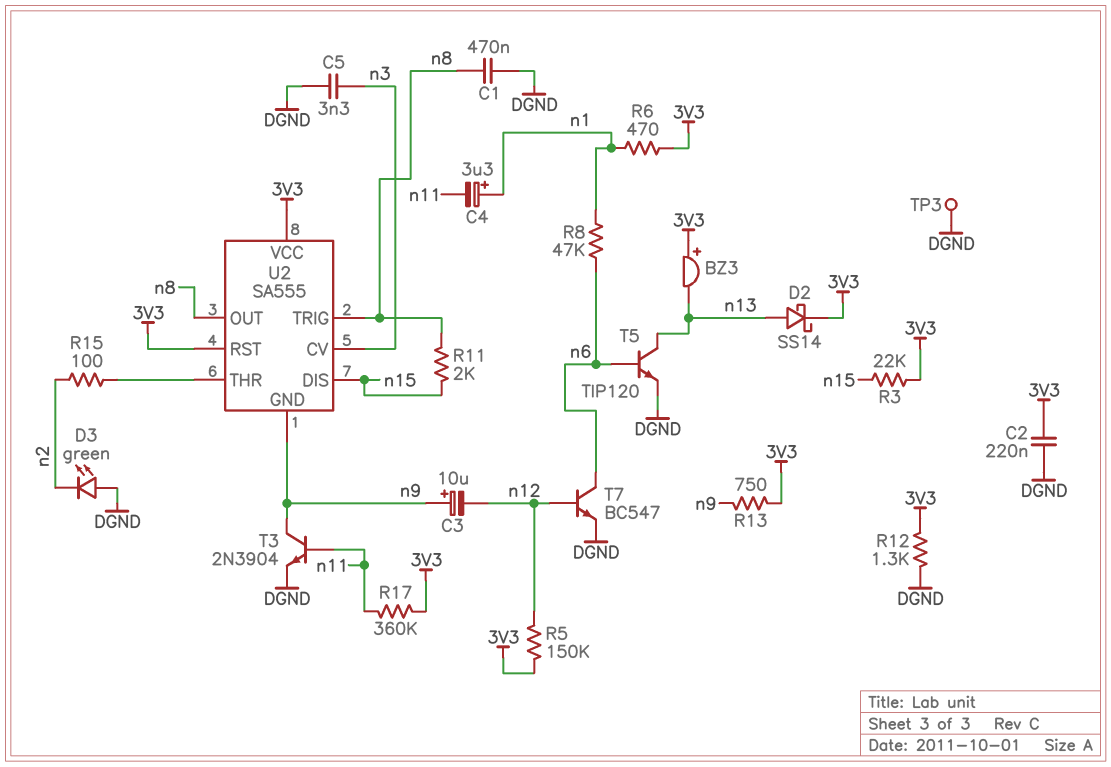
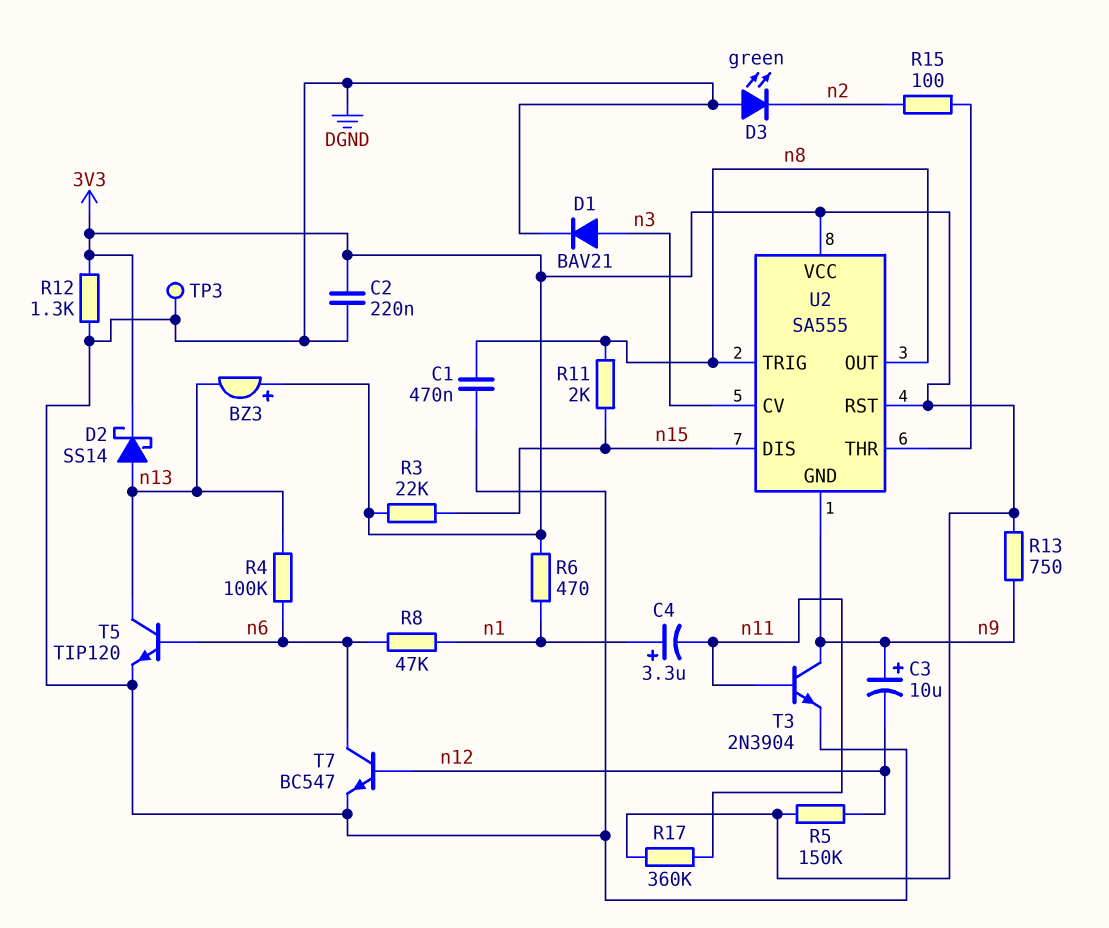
C5: 3.3nF (DGND, n3) -> none
D1: none -> diode BAV21 (A n3, K DGND)
R4: none -> 100k (n6, n13)

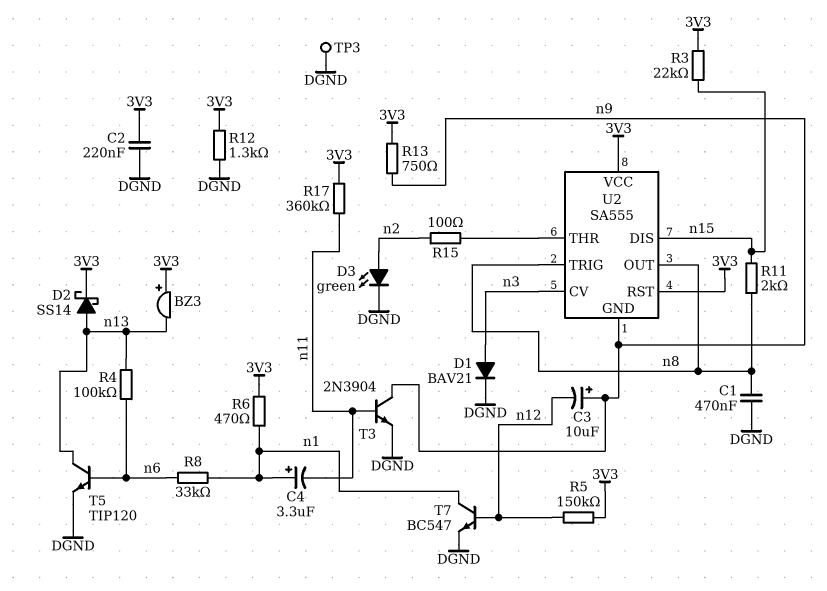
D3: LED green (A DGND, K n2) -> LED green (A n2, K DGND)
R8: 47k (n1, n6) -> 33k (n1, n6)
T7: NPN BC547 (B n12, C n6, E DGND) -> NPN BC547 (B n12, C n1, E DGND)

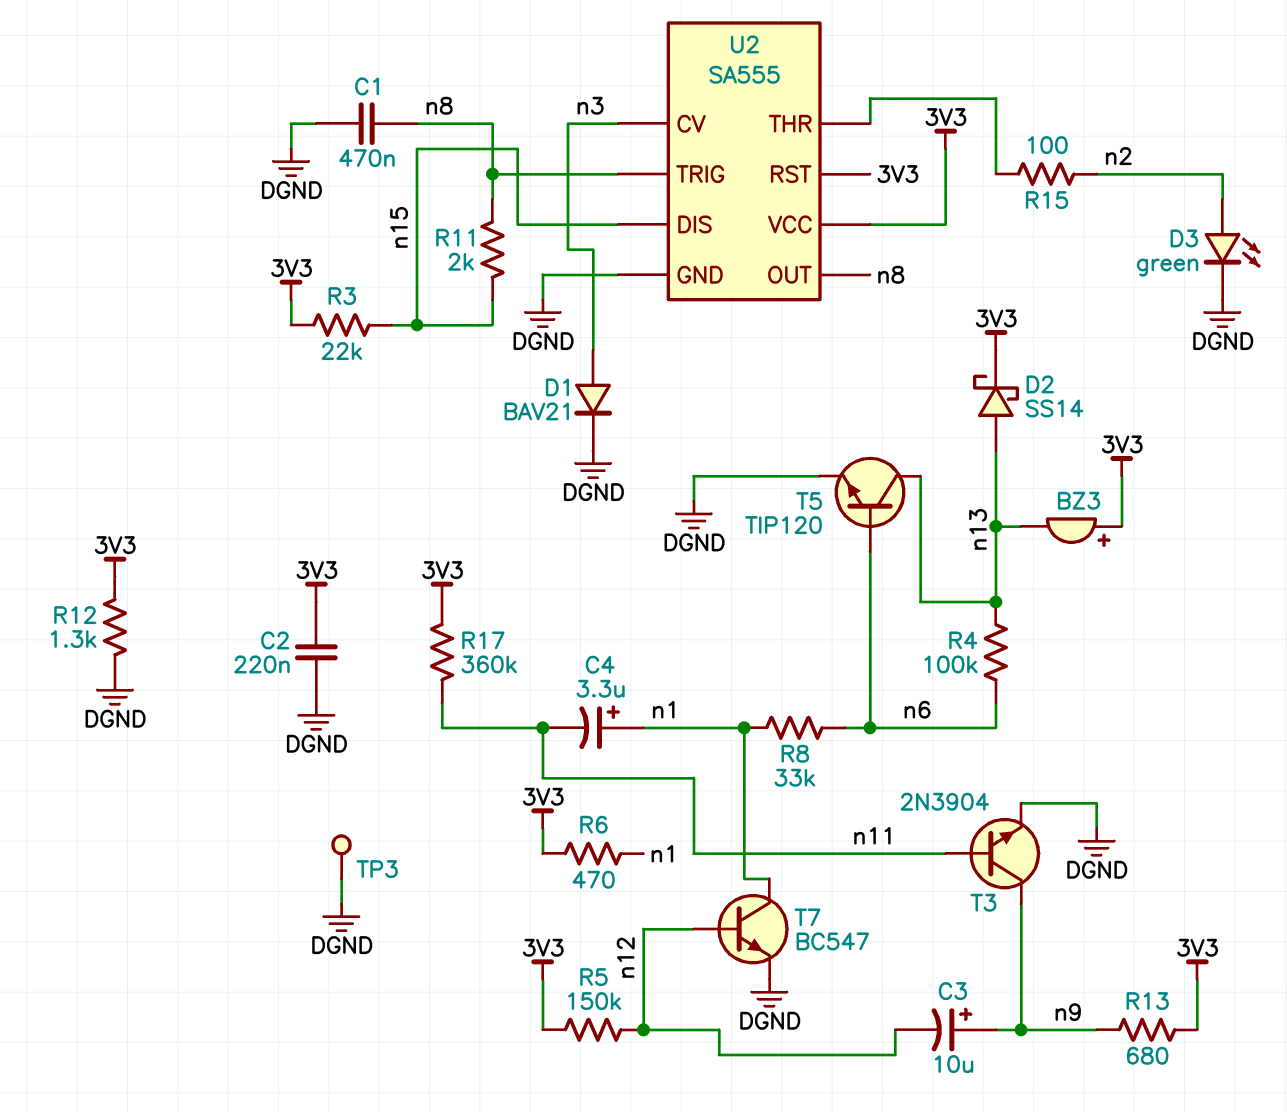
R13: 750 (3V3, n9) -> 680 (3V3, n9)
U2 pin GND: n9 -> DGND

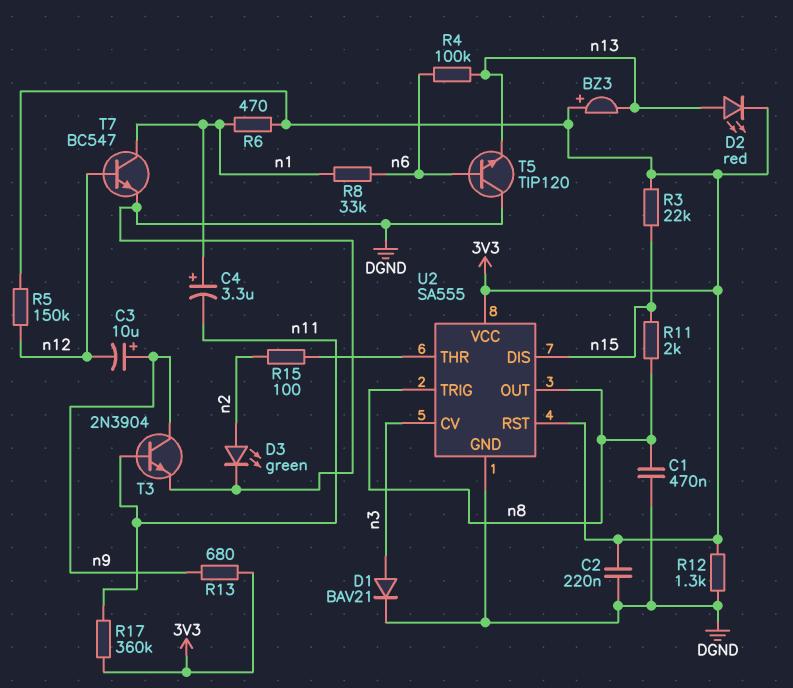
D2: schottky SS14 (A n13, K 3V3) -> LED red (A n13, K 3V3)
T5: NPN TIP120 (B n6, C n13, E DGND) -> NPN TIP120 (B n6, C DGND, E n13)
TP3: test point (DGND) -> none

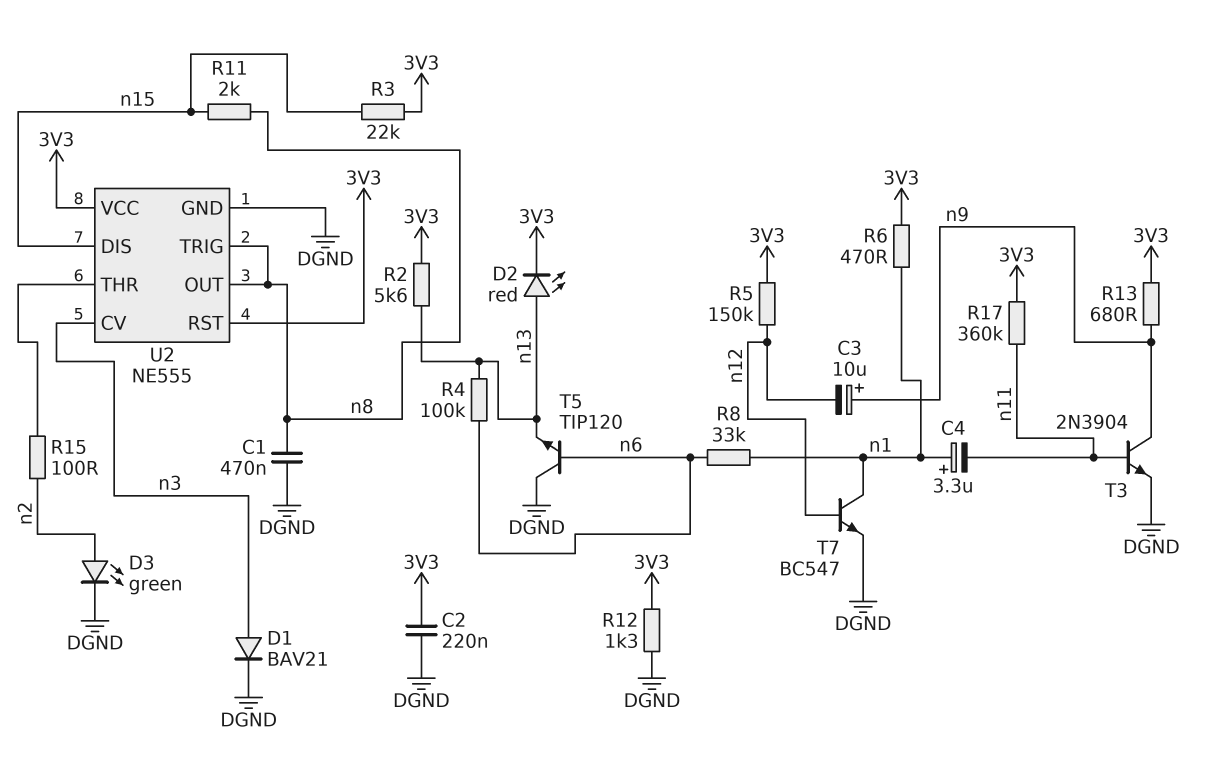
BZ3: buzzer (plus 3V3, minus n13) -> none
R2: none -> 5.6k (3V3, n13)
U2: SA555 -> NE555

